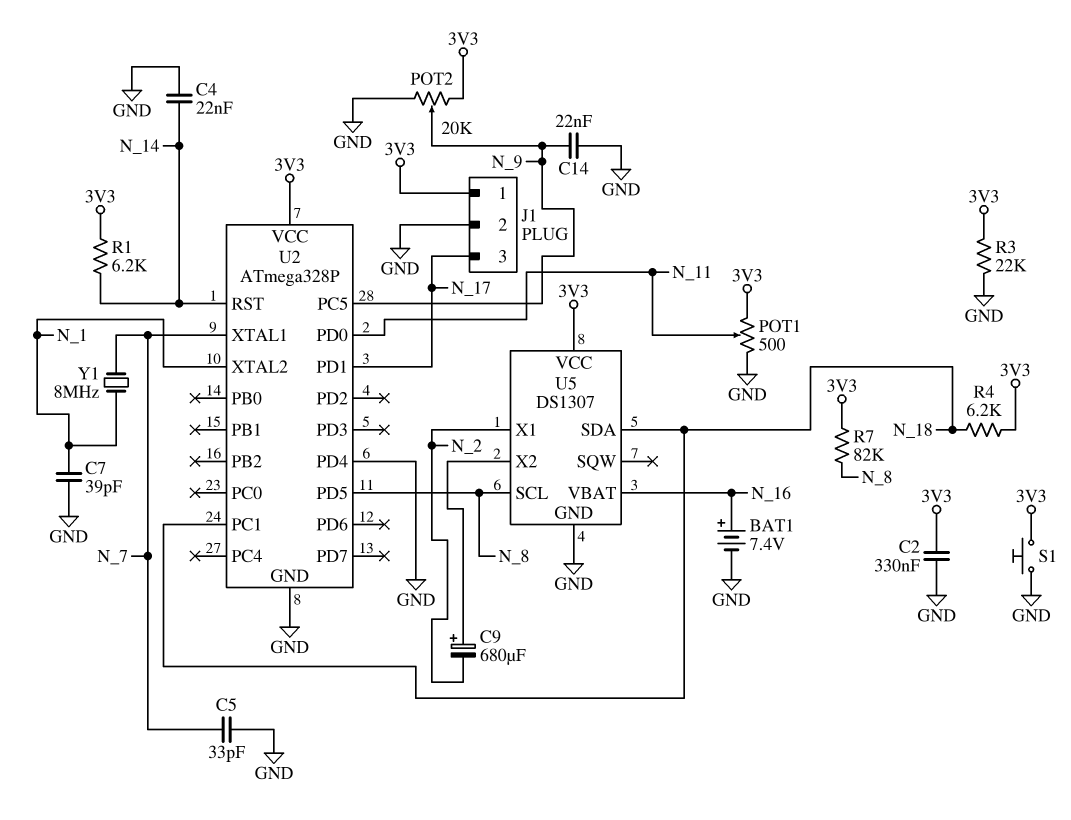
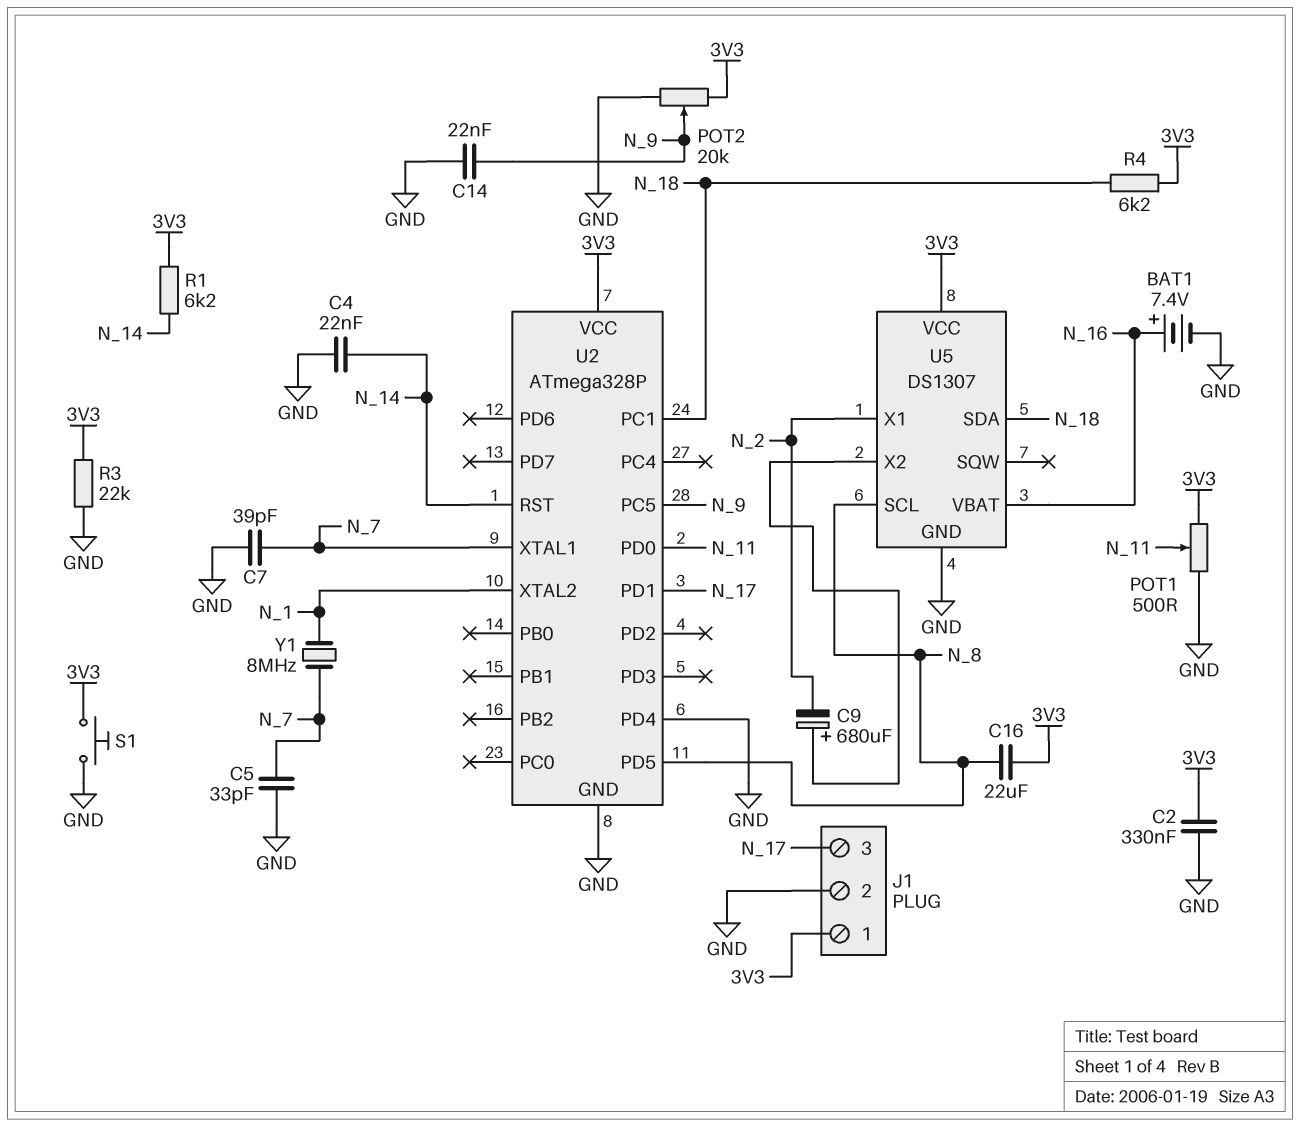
C7: 39pF (GND, N_1) -> 39pF (GND, N_7)
C16: none -> 22uF (3V3, N_8)
R7: 82k (3V3, N_8) -> none

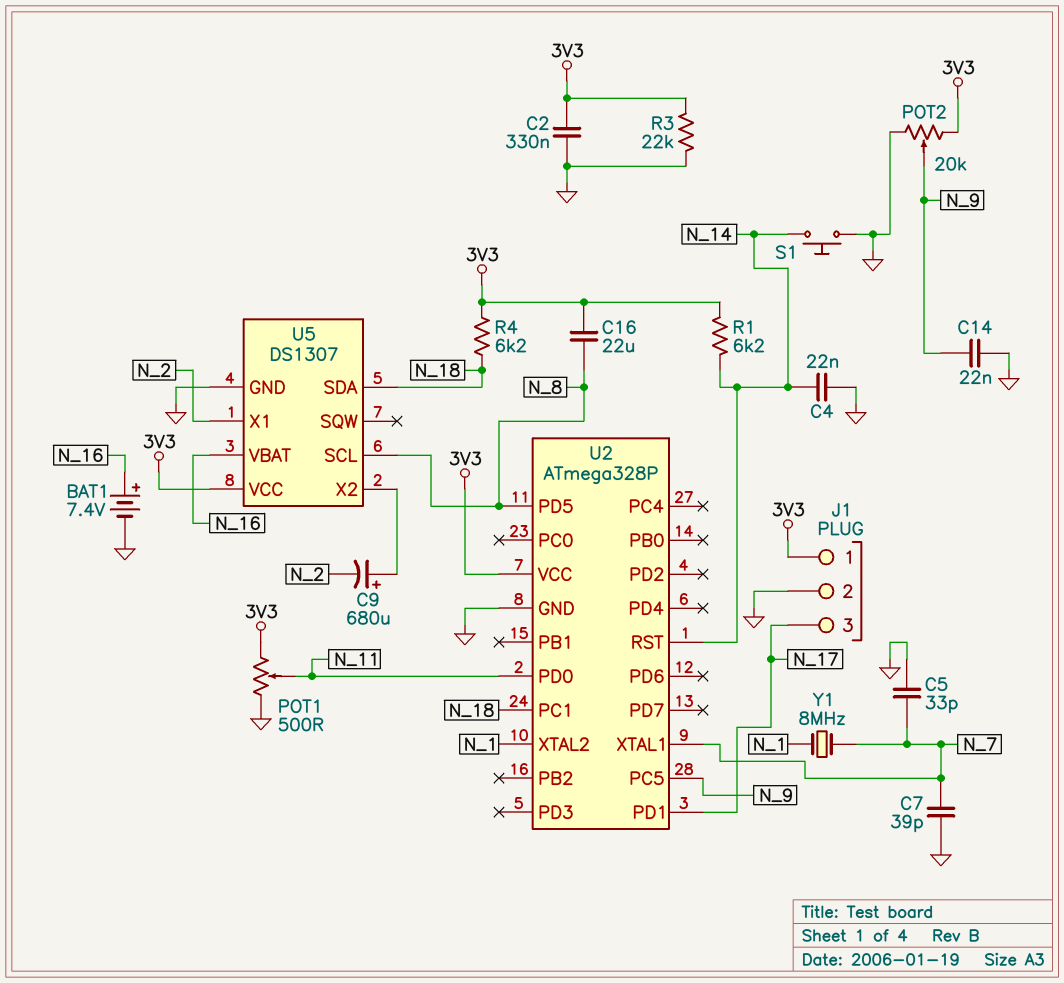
S1: button (3V3, GND) -> button (GND, N_14)
U2 pin PD4: GND -> none

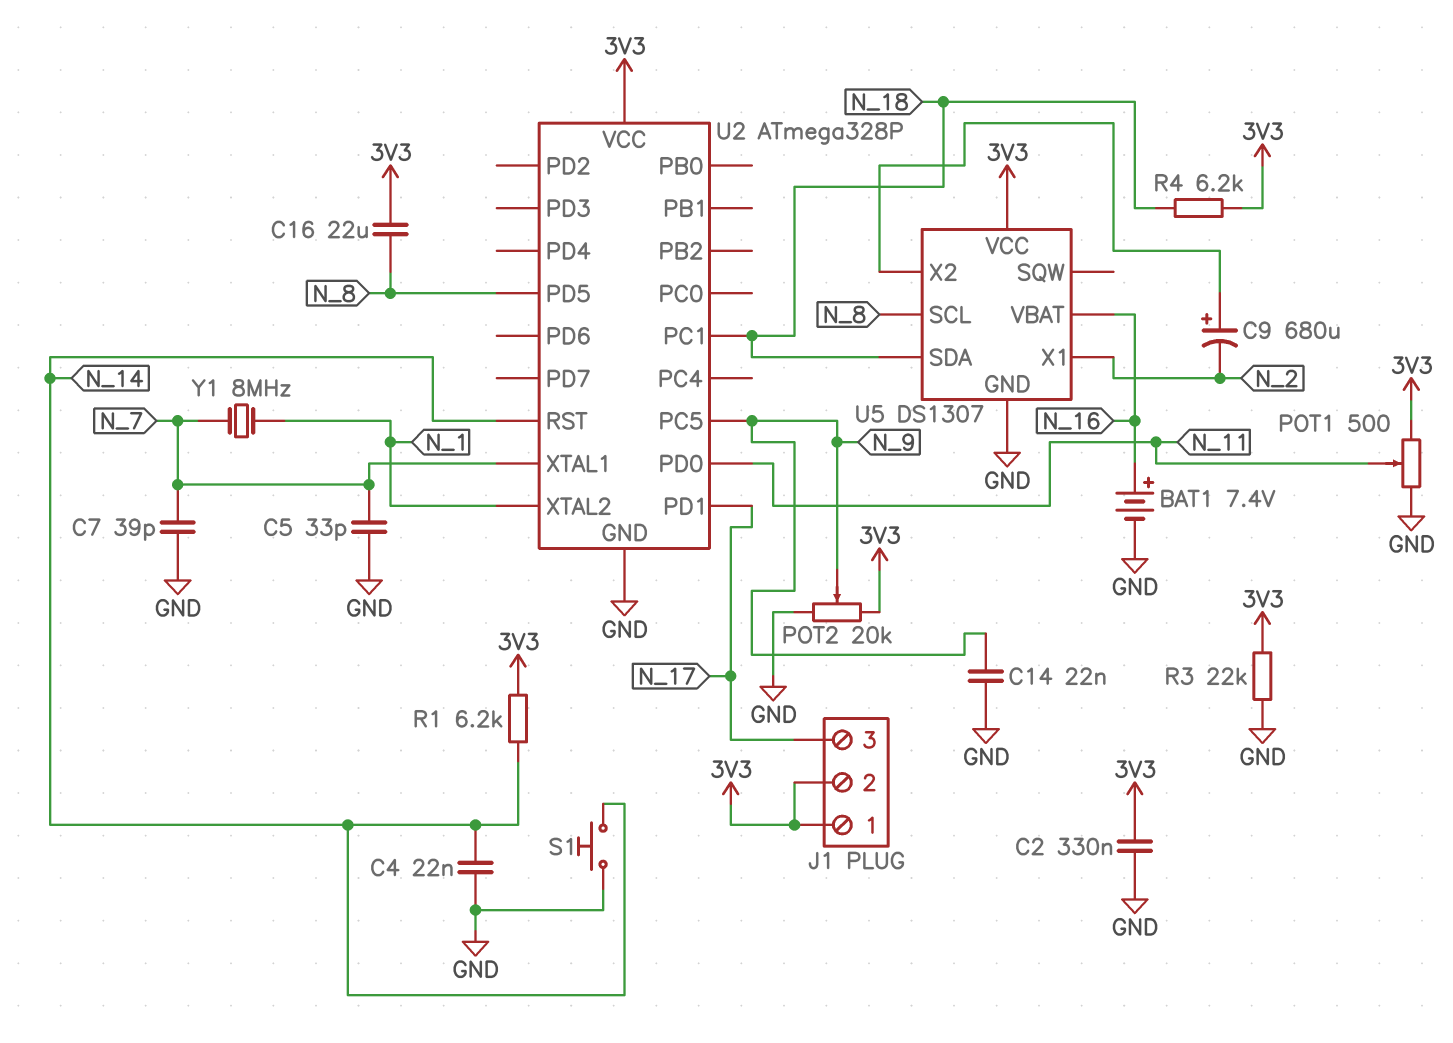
J1 pin 2: GND -> 3V3

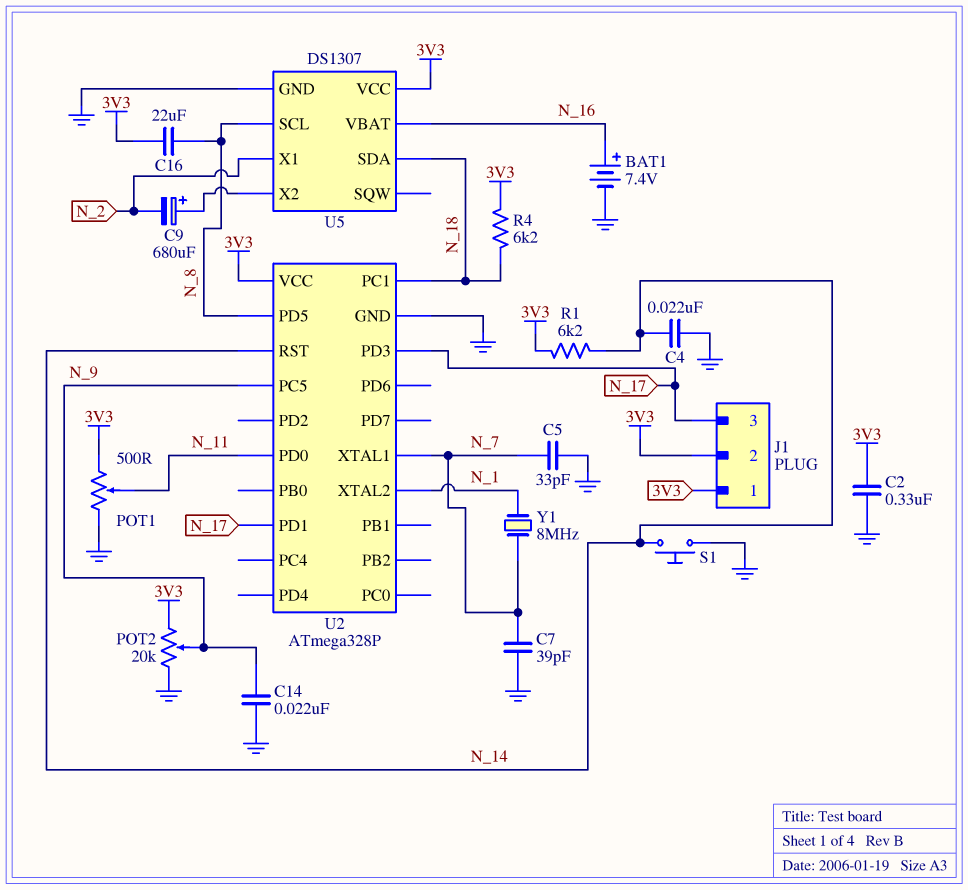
R3: 22k (3V3, GND) -> none
U2 pin PD3: none -> N_17

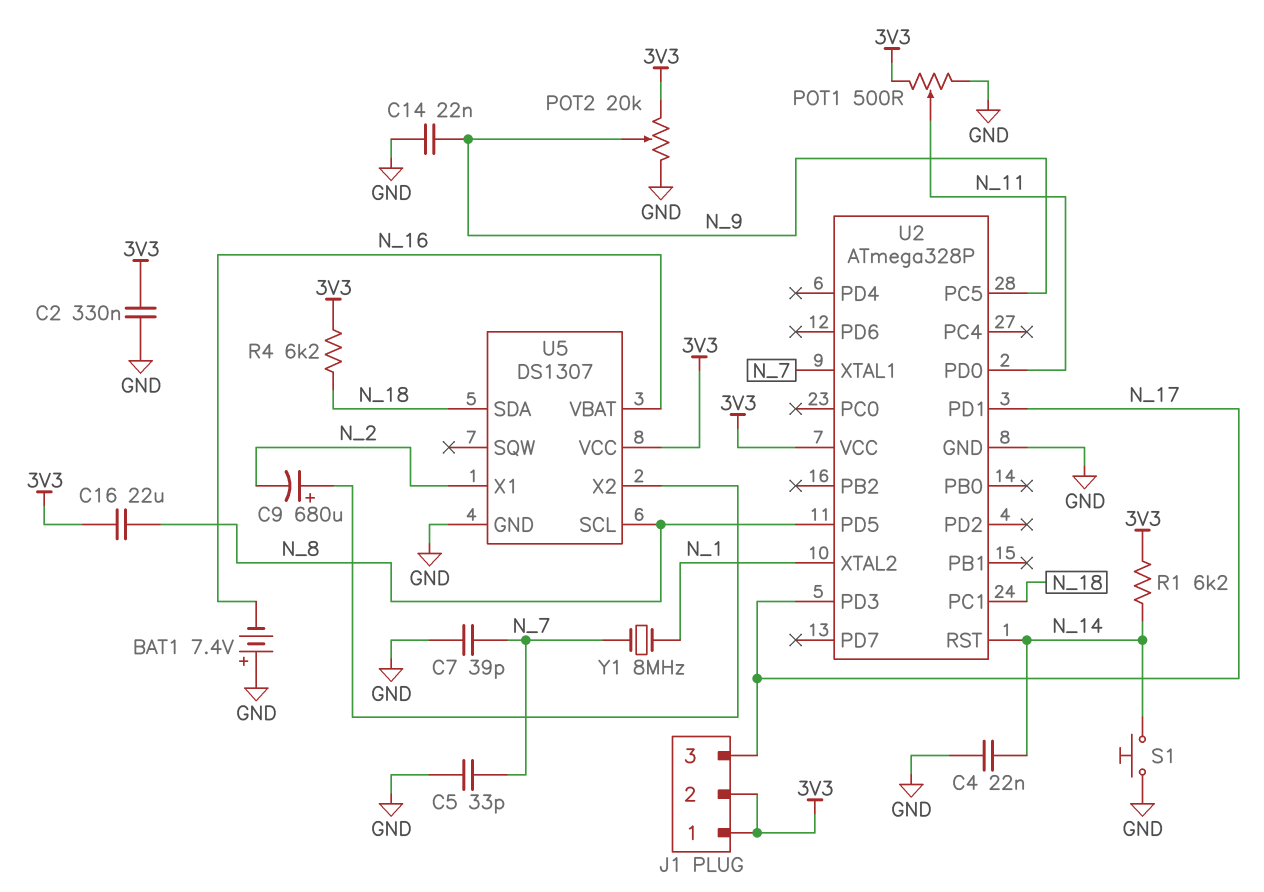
BAT1: 7.4V (plus N_16, minus GND) -> 7.4V (plus GND, minus N_16)

